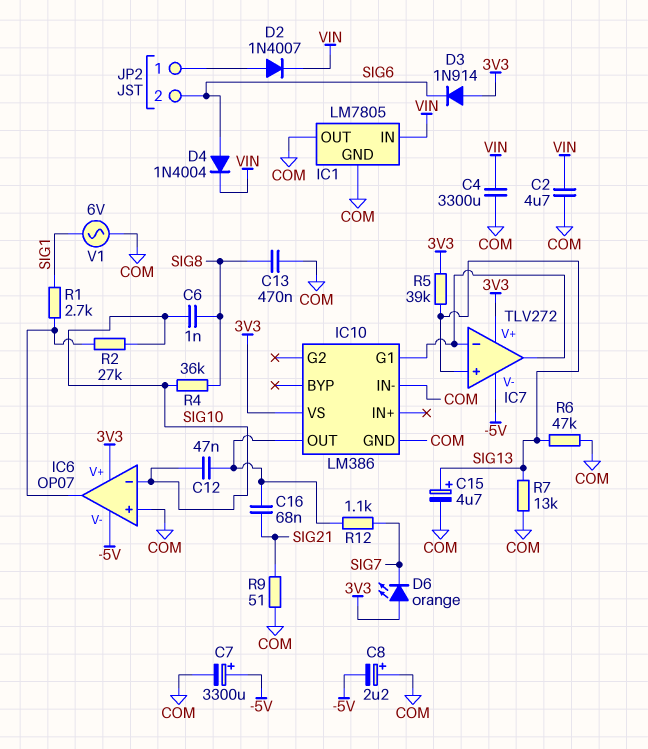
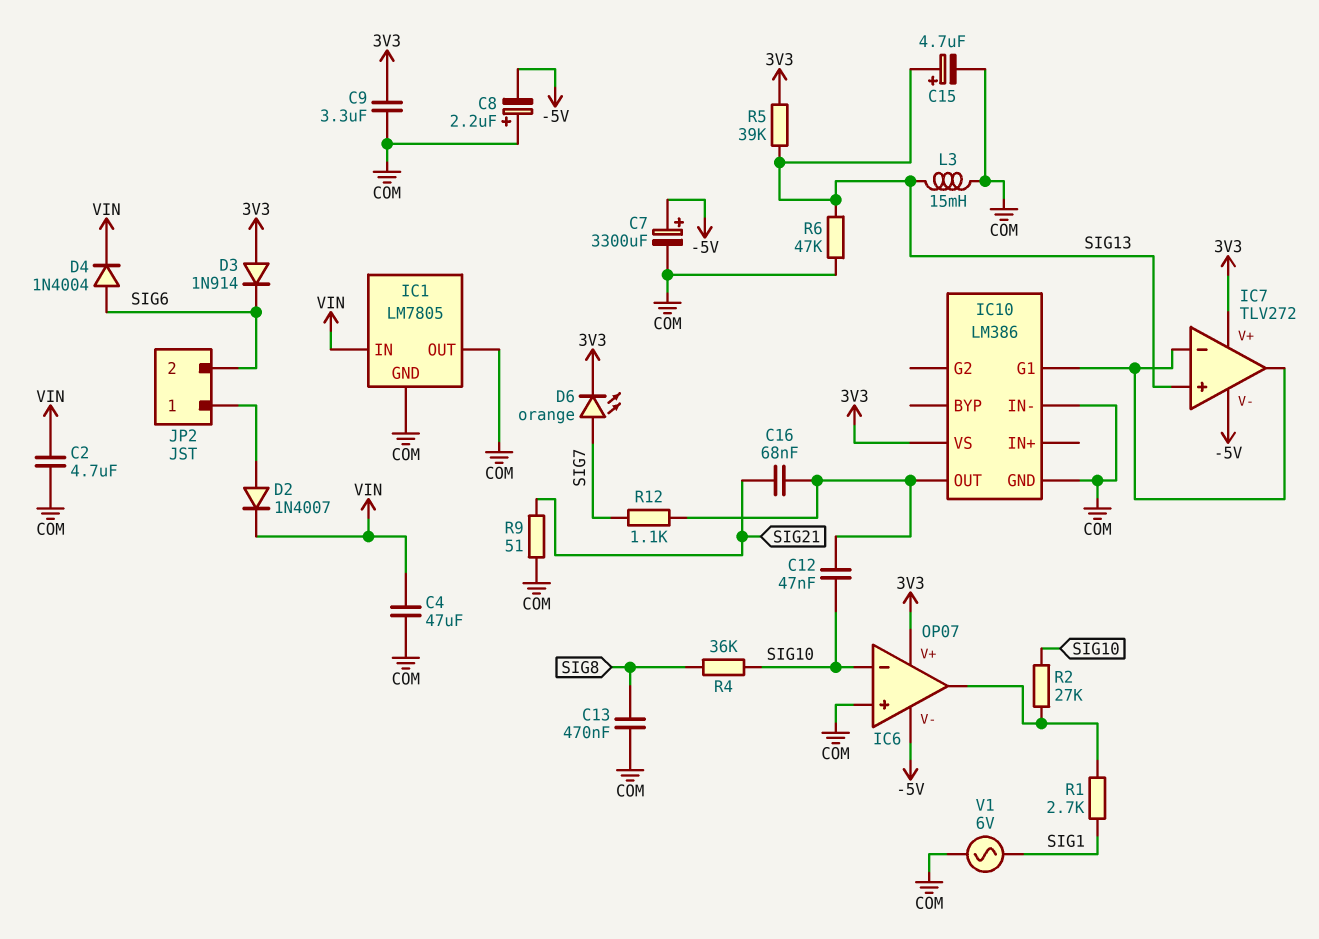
C4: 3300uF (COM, VIN) -> 47uF (COM, VIN)
C6: 1nF (SIG8, SIG10) -> none
C9: none -> 3.3uF (3V3, COM)
D6: LED orange (A 3V3, K SIG7) -> LED orange (A SIG7, K 3V3)
L3: none -> 15mH (COM, SIG13)
R7: 13k (COM, SIG13) -> none

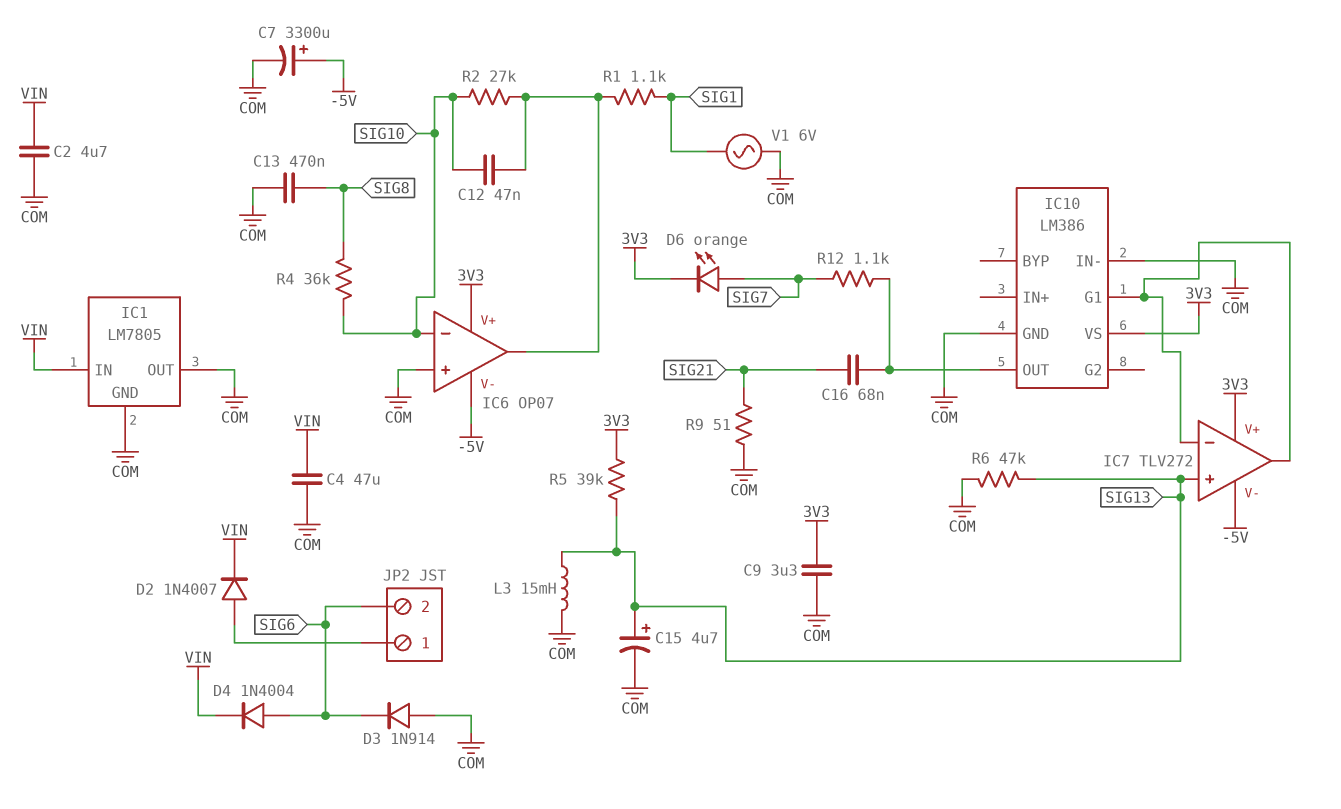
C8: 2.2uF (plus COM, minus -5V) -> none
C12: 47nF (IC10/OUT, SIG10) -> 47nF (IC6/out, SIG10)
D3: diode 1N914 (A 3V3, K SIG6) -> diode 1N914 (A COM, K SIG6)
R1: 2.7k (IC6/out, SIG1) -> 1.1k (IC6/out, SIG1)

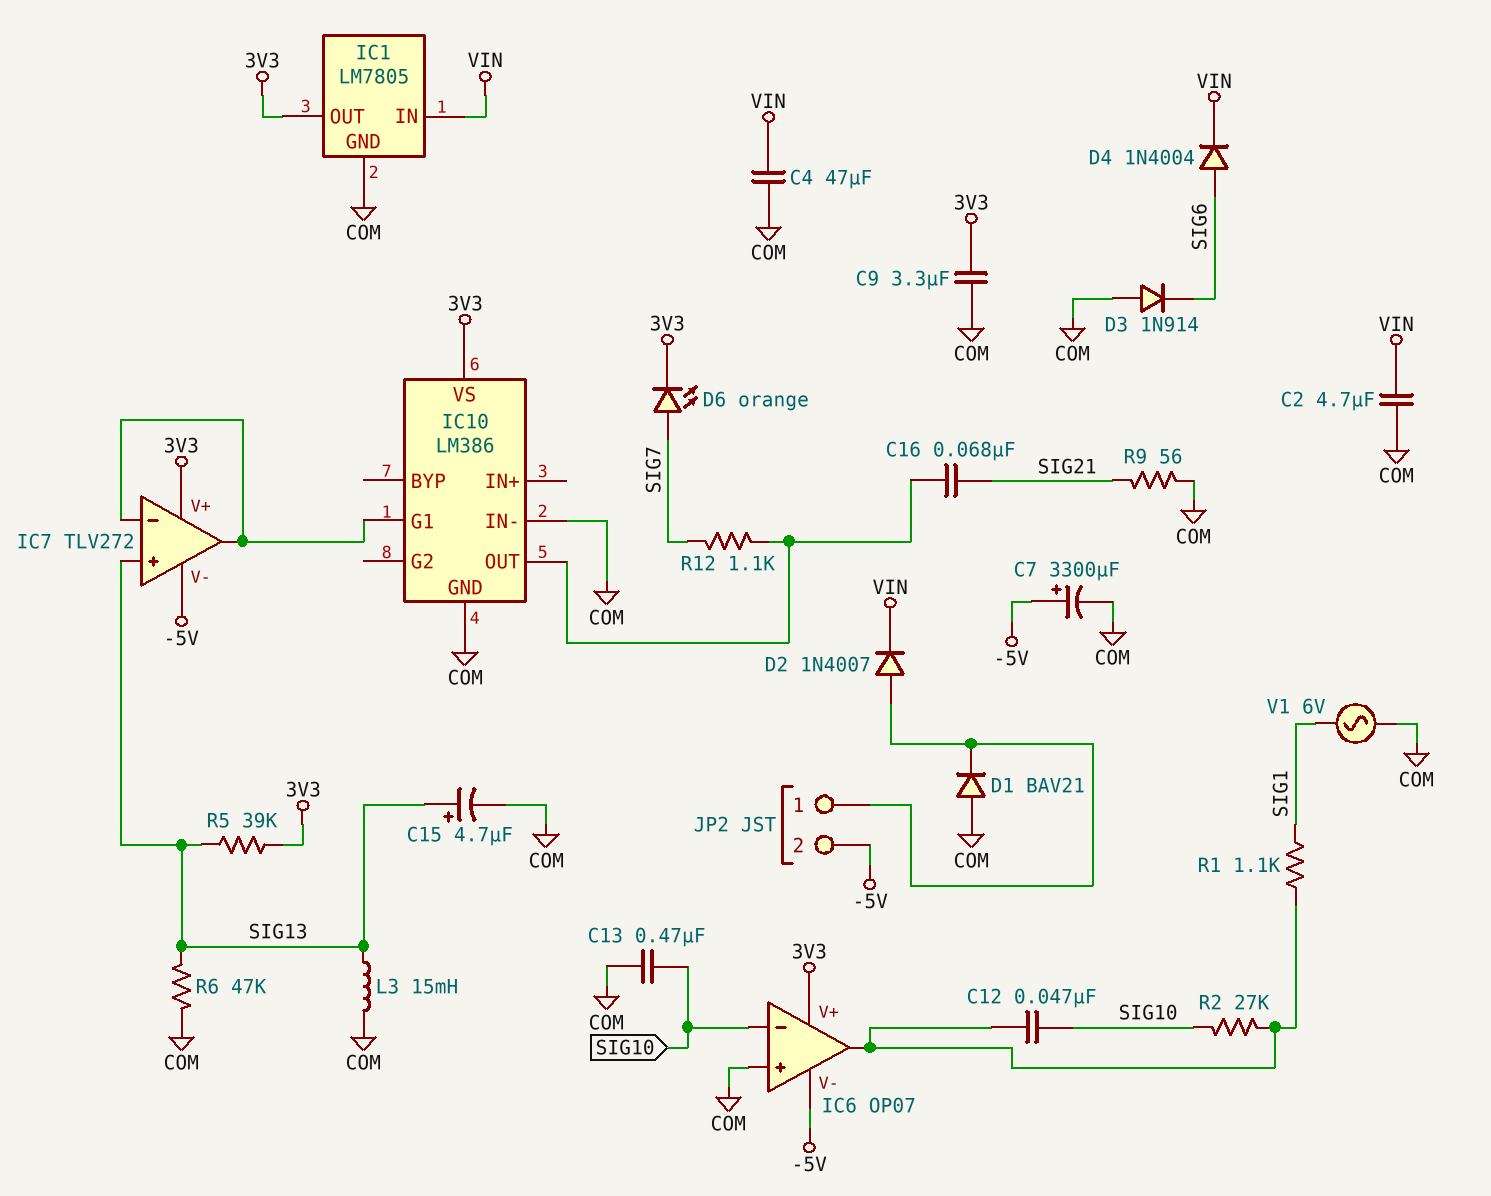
C13: 470nF (COM, SIG8) -> 470nF (COM, SIG10)
D1: none -> diode BAV21 (A COM, K JP2/1)
IC1 pin OUT: COM -> 3V3
JP2 pin 2: SIG6 -> -5V
R4: 36k (SIG8, SIG10) -> none
R9: 51 (COM, SIG21) -> 56 (COM, SIG21)

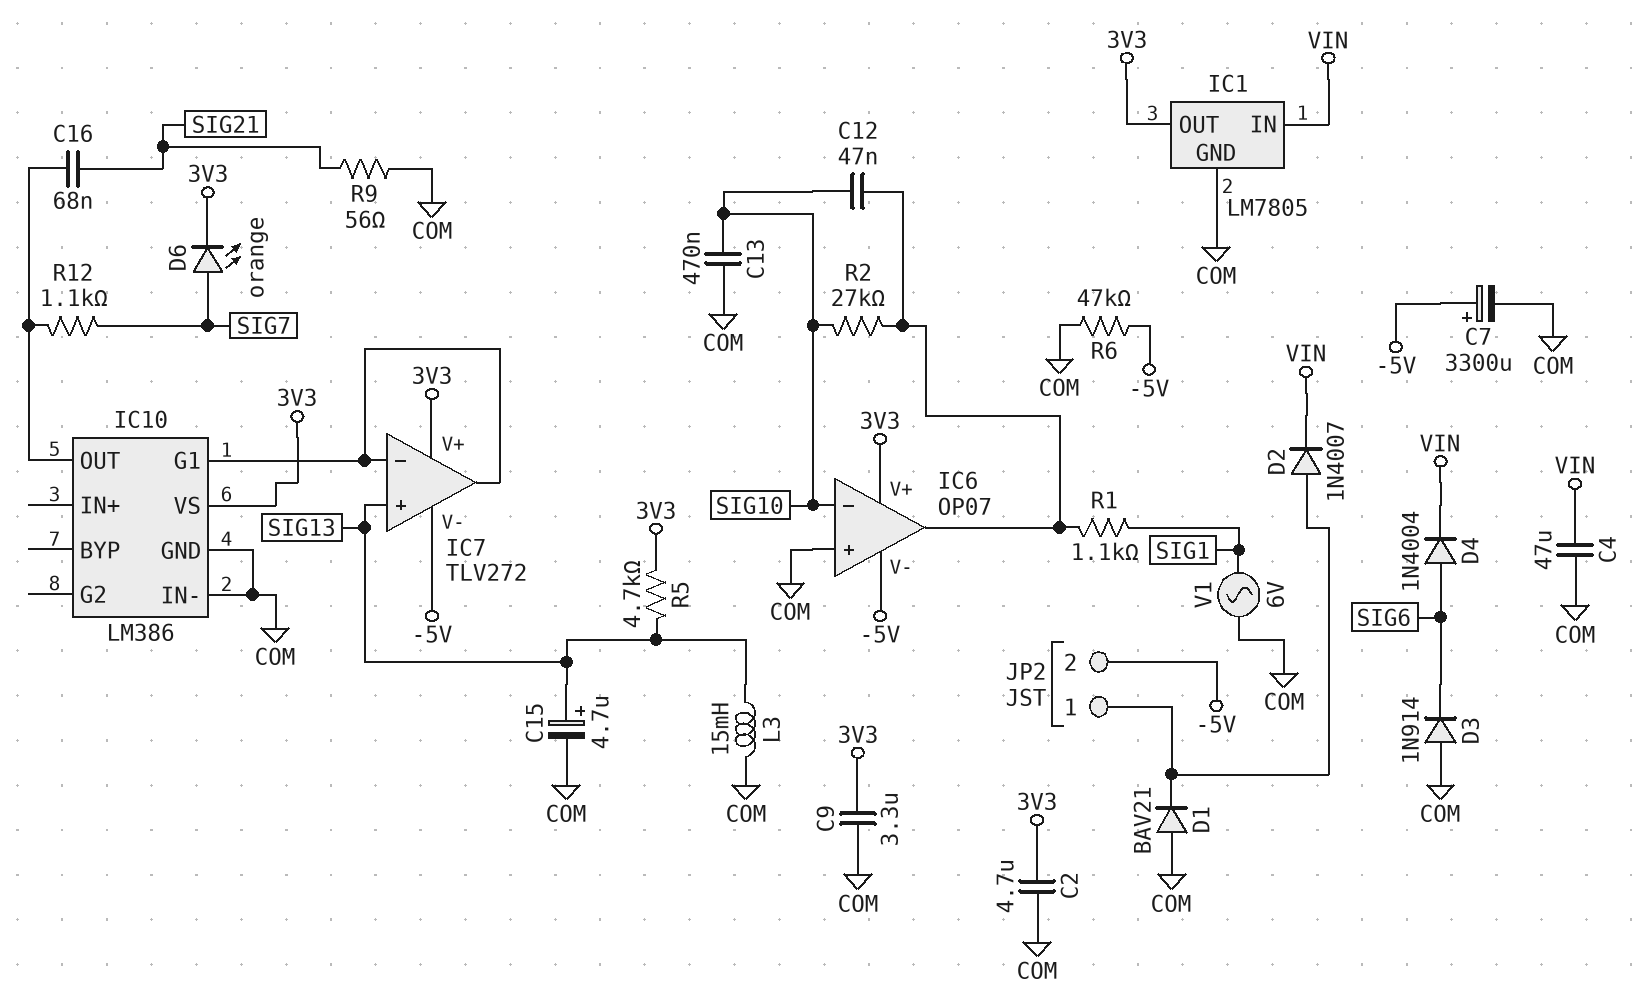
C2: 4.7uF (COM, VIN) -> 4.7uF (3V3, COM)
R5: 39k (3V3, SIG13) -> 4.7k (3V3, SIG13)
R6: 47k (COM, SIG13) -> 47k (-5V, COM)

